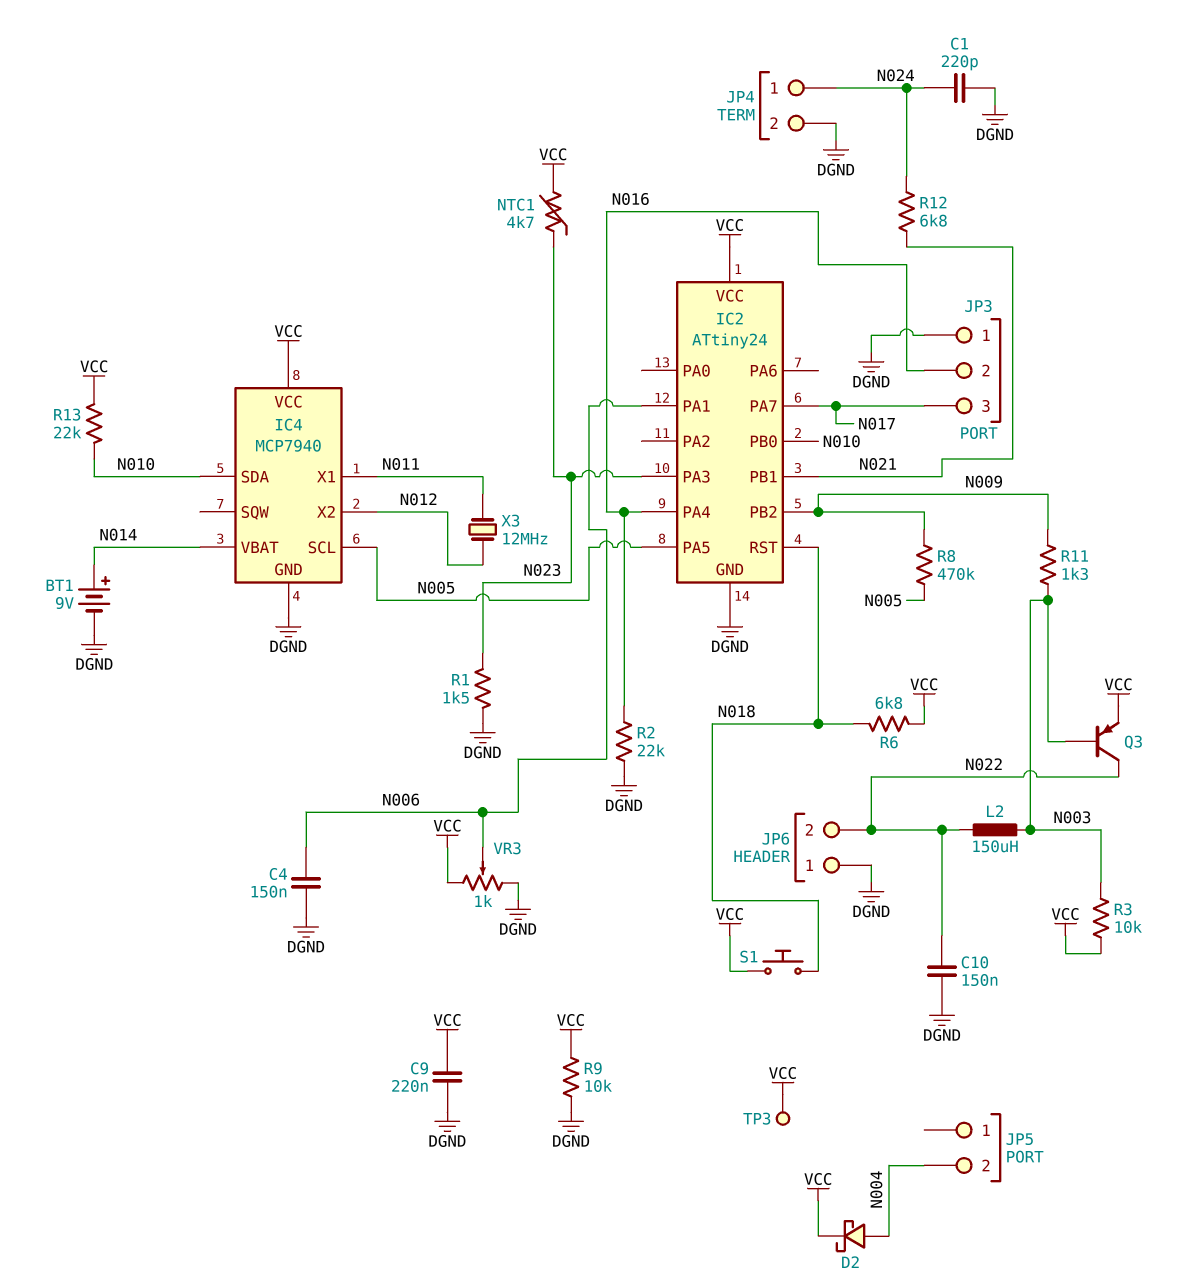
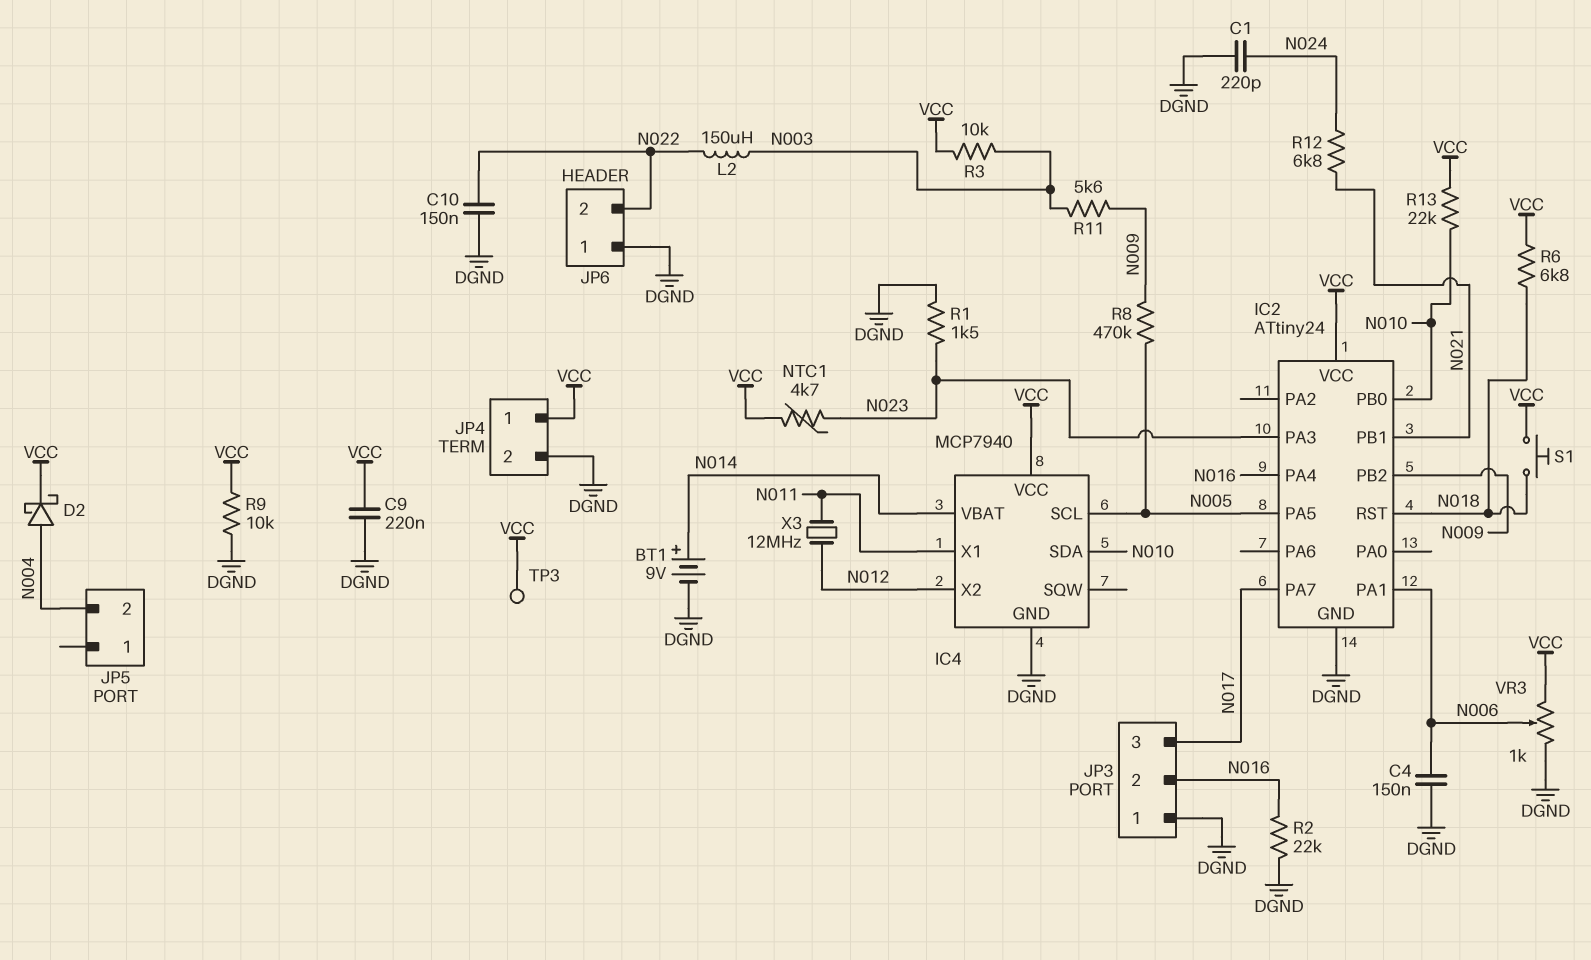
JP4 pin 1: N024 -> VCC
Q3: PNP (B N003, C N022, E VCC) -> none
R11: 1.3k (N003, N009) -> 5.6k (N003, N009)

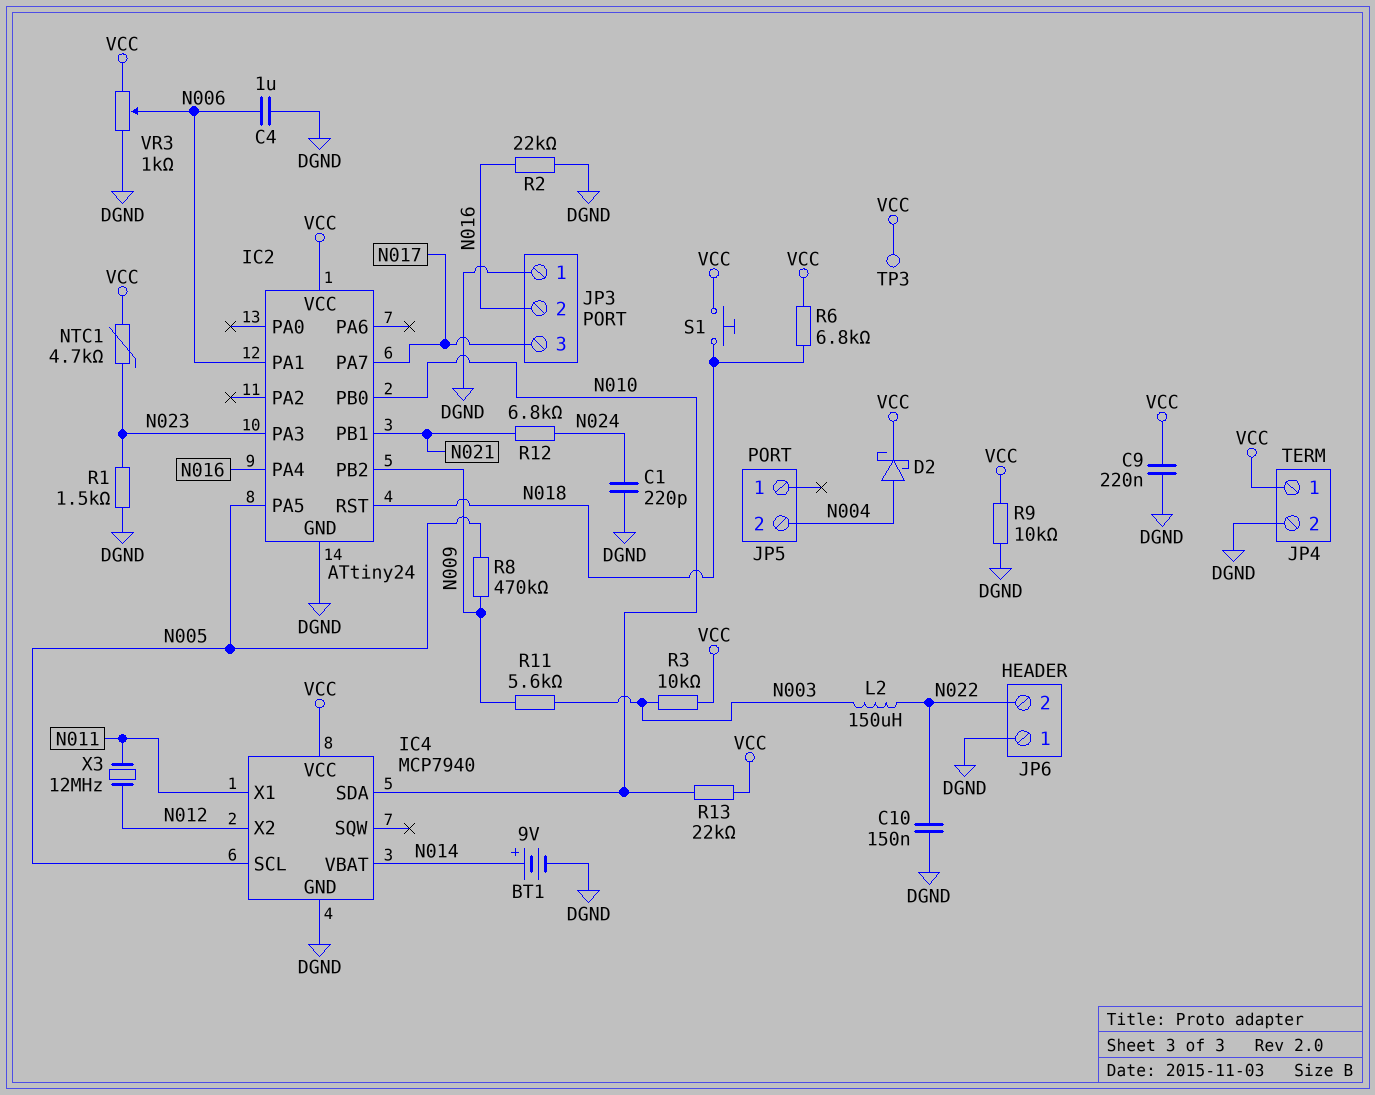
C4: 150nF (DGND, N006) -> 1uF (DGND, N006)

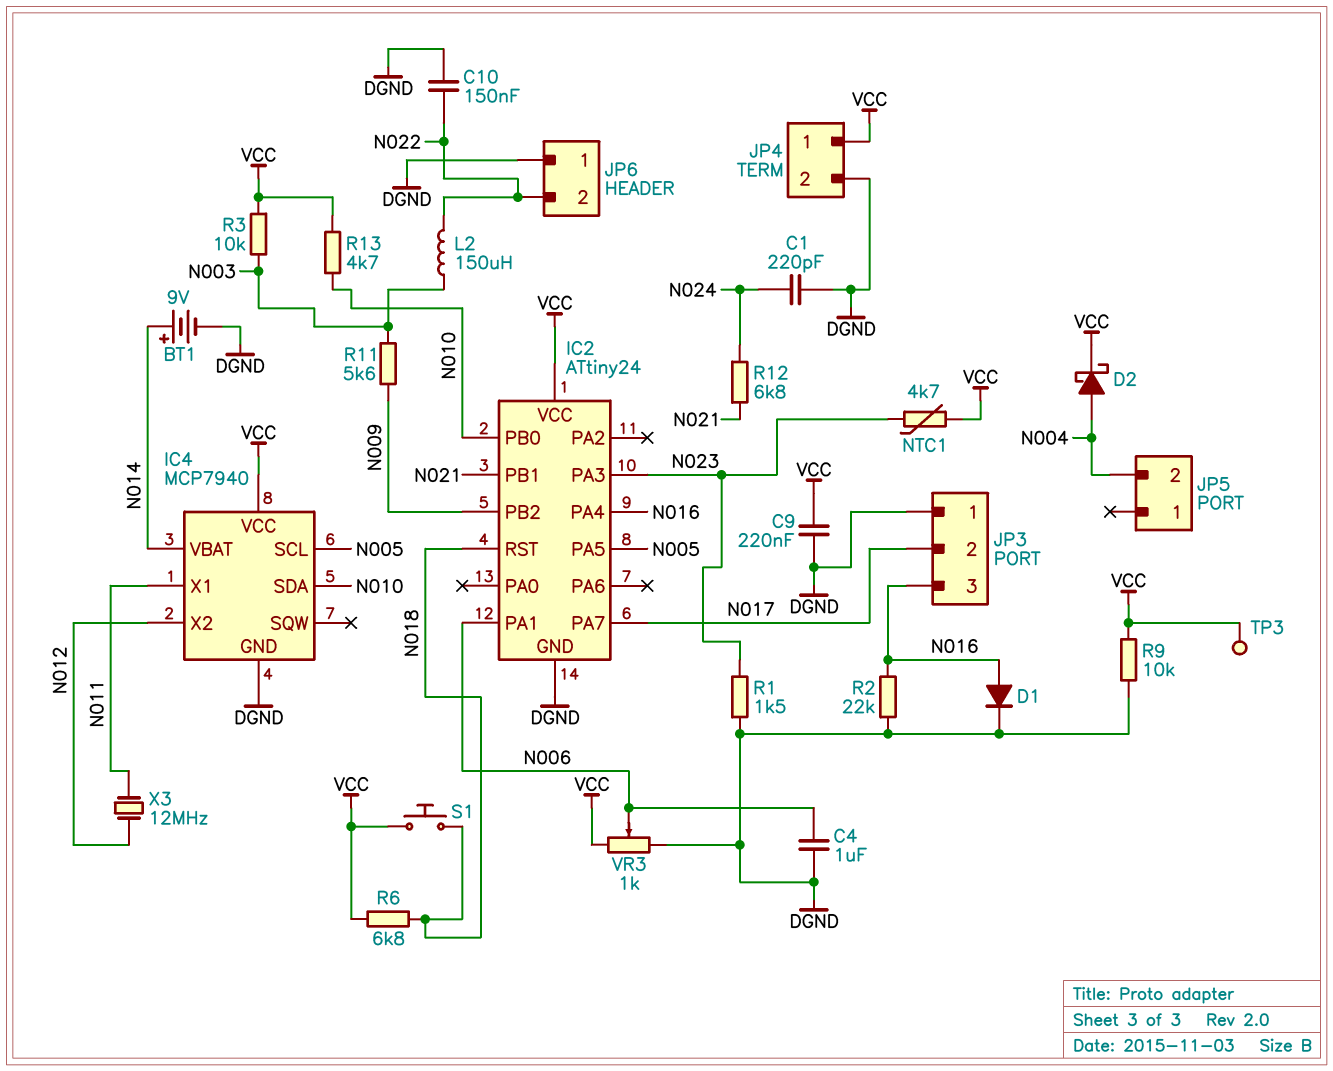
D1: none -> diode (A N016, K DGND)
JP3 pin 2: N016 -> N017
JP3 pin 3: N017 -> N016
R8: 470k (N005, N009) -> none
R13: 22k (N010, VCC) -> 4.7k (N010, VCC)

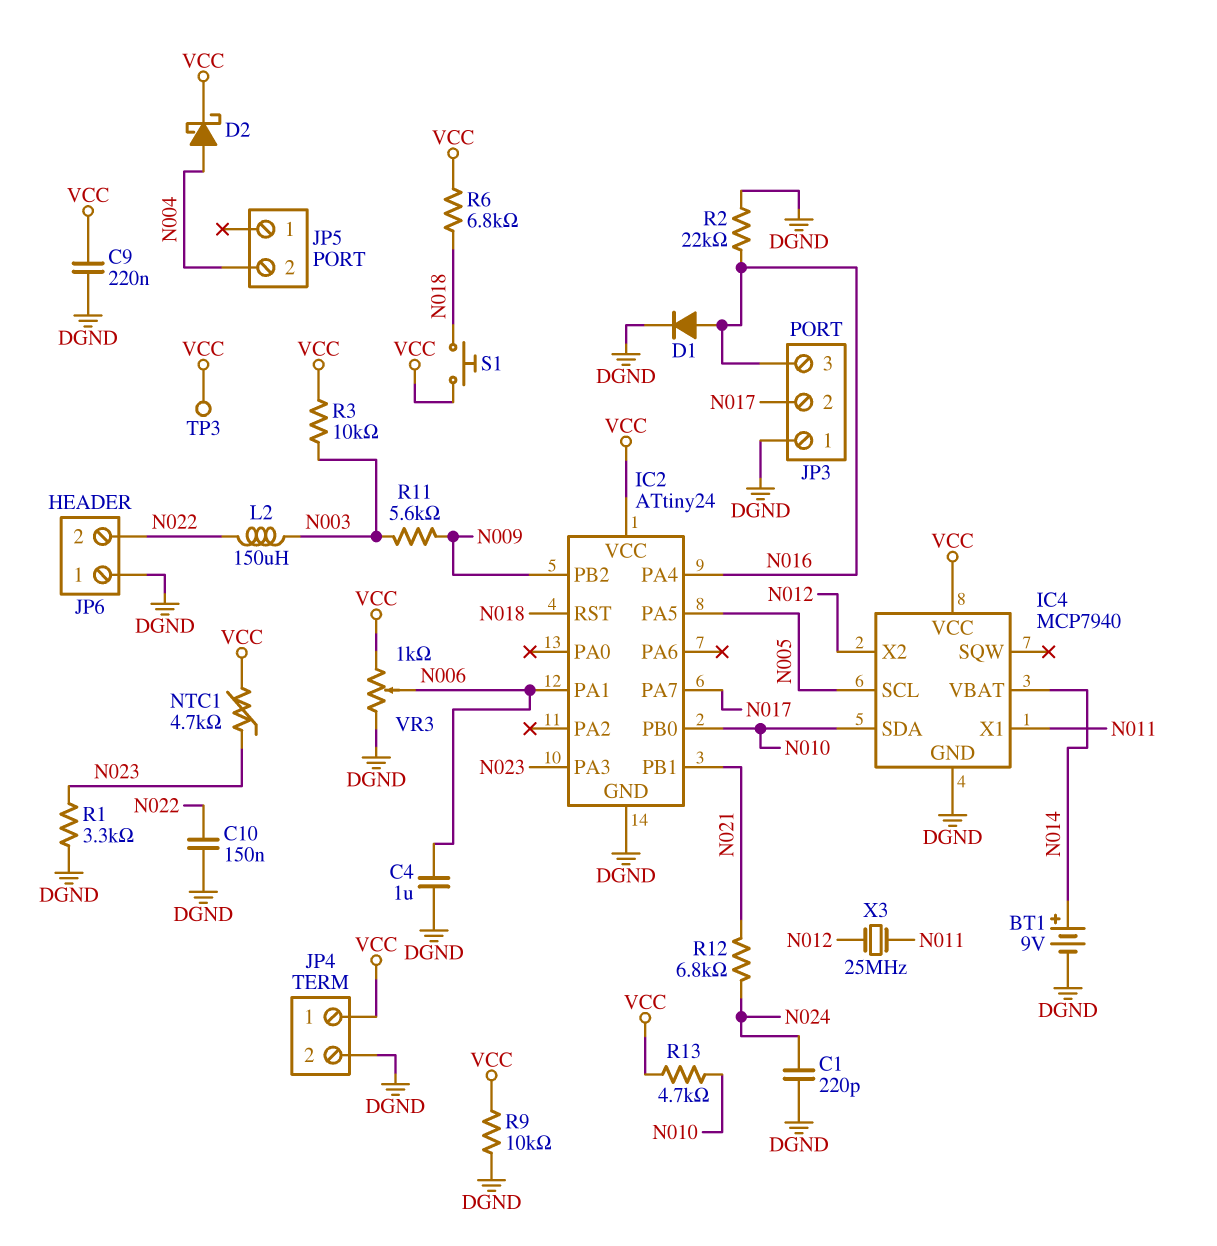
R1: 1.5k (DGND, N023) -> 3.3k (DGND, N023)
X3: 12MHz (N011, N012) -> 25MHz (N011, N012)

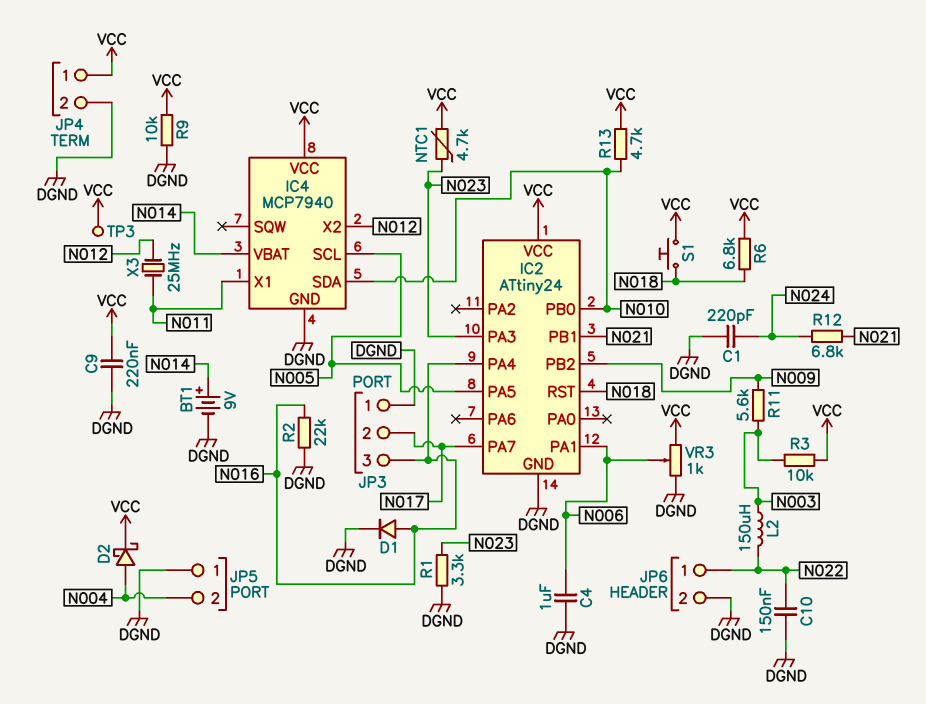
JP5 pin 1: none -> DGND
JP6 pin 1: DGND -> N022
JP6 pin 2: N022 -> DGND

